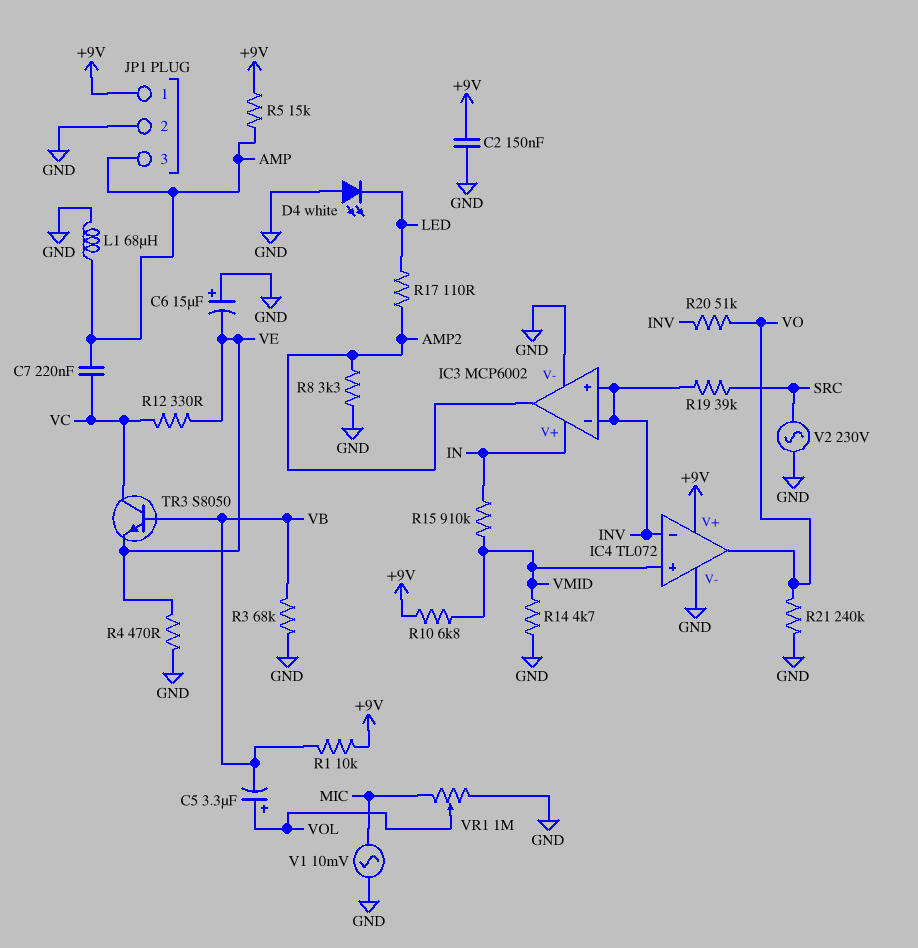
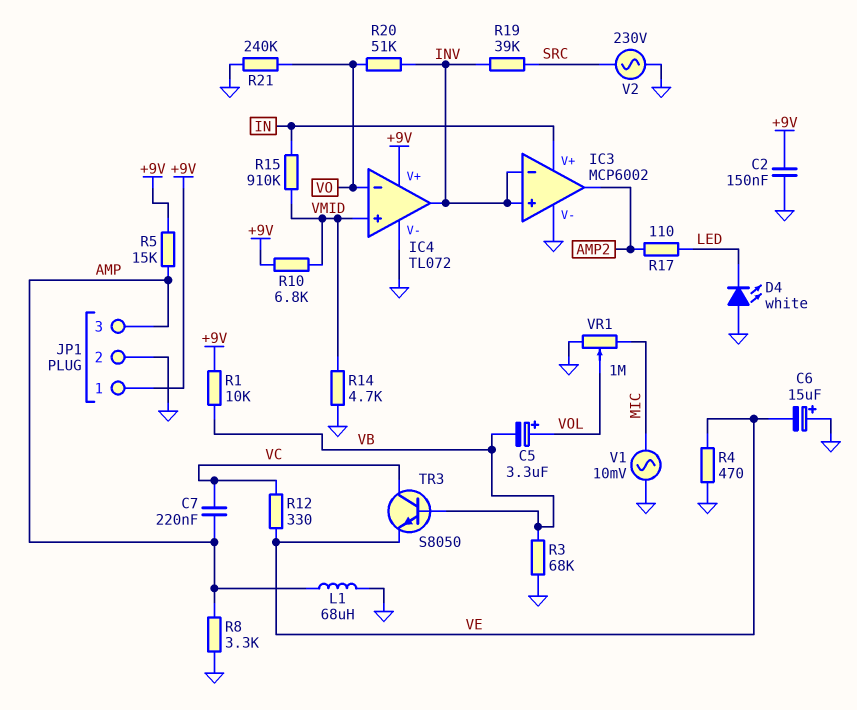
IC4 pin in-: INV -> VO
IC4 pin out: VO -> INV
R8: 3.3k (AMP2, GND) -> 3.3k (AMP, GND)

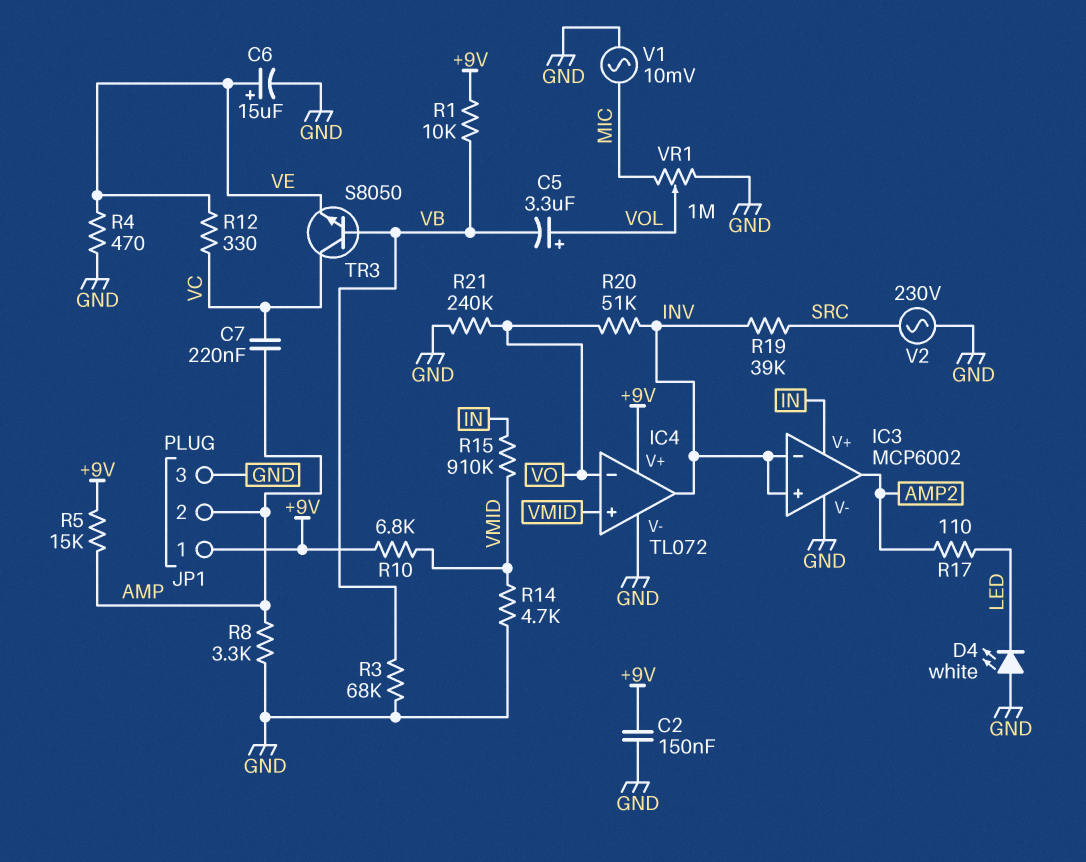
C6: 15uF (plus GND, minus VE) -> 15uF (plus VE, minus GND)
JP1 pin 2: GND -> AMP
JP1 pin 3: AMP -> GND
L1: 68uH (AMP, GND) -> none

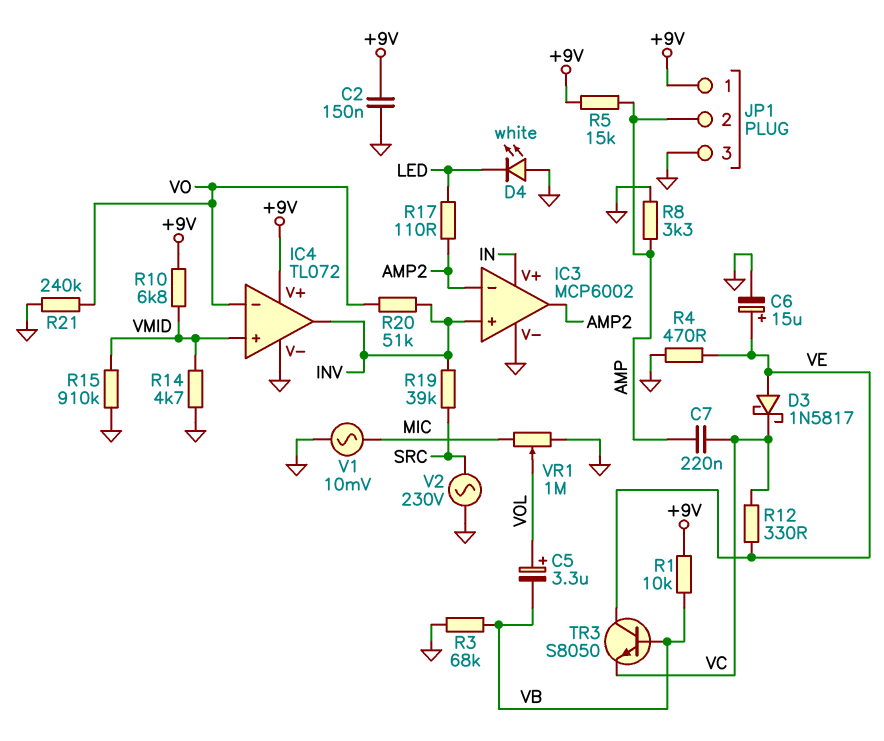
D3: none -> schottky 1N5817 (A VE, K VC)
IC3 pin in-: INV -> AMP2
R15: 910k (IN, VMID) -> 910k (GND, VMID)
TR3: NPN S8050 (B VB, C VC, E VE) -> NPN S8050 (B VB, C VE, E VC)

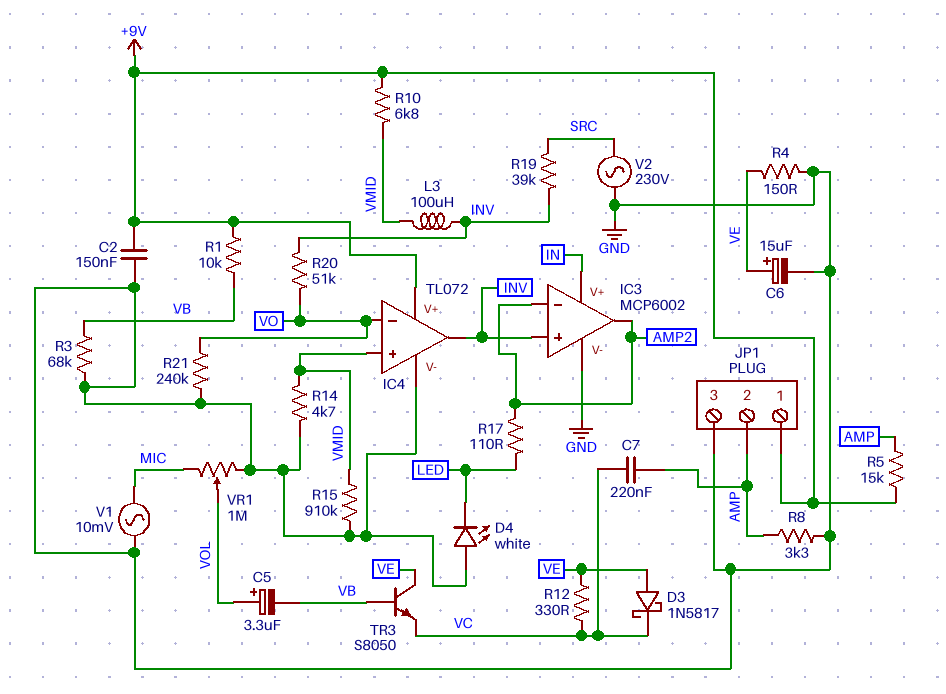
L3: none -> 100uH (INV, VMID)
R4: 470 (GND, VE) -> 150 (GND, VE)

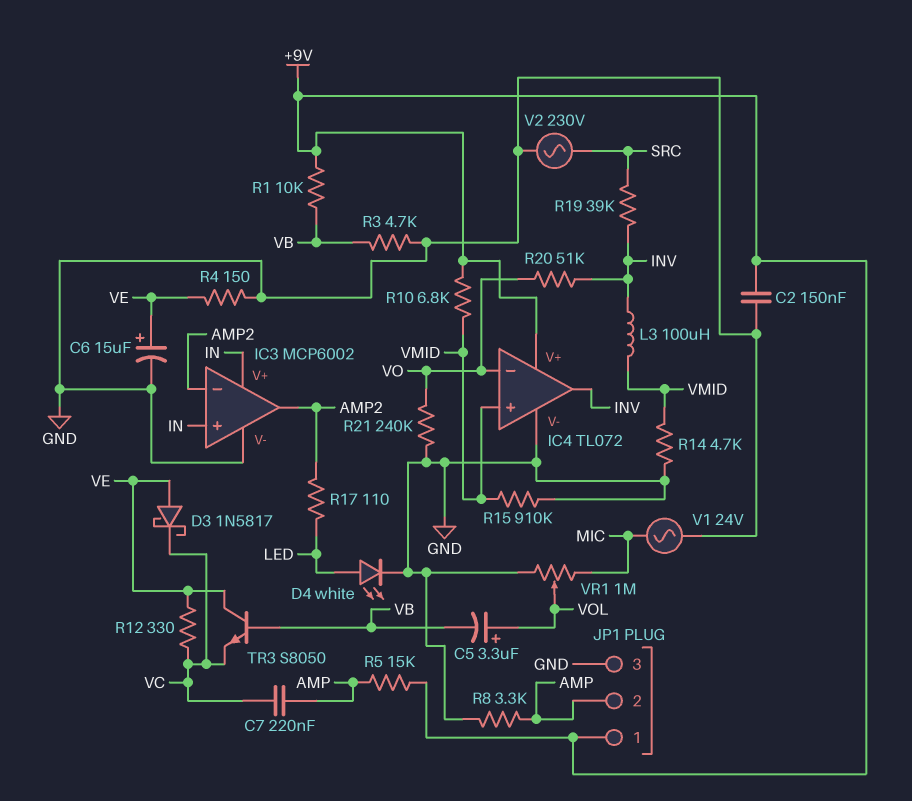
D4: LED white (A GND, K LED) -> LED white (A LED, K GND)
IC3 pin in+: INV -> IN
R3: 68k (GND, VB) -> 4.7k (GND, VB)
V1: AC 10mV (GND, MIC) -> AC 24V (GND, MIC)

